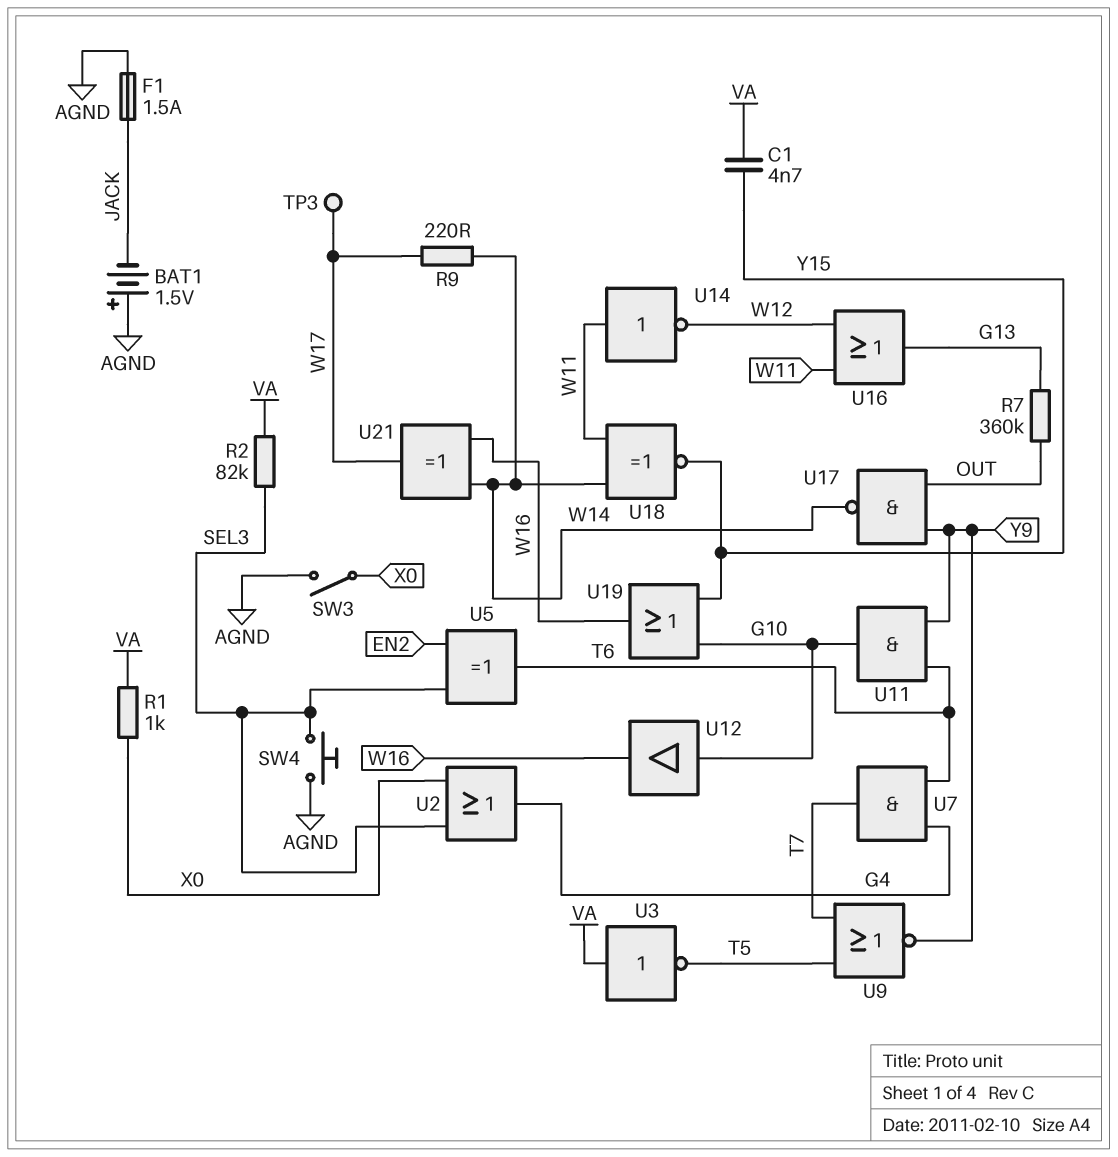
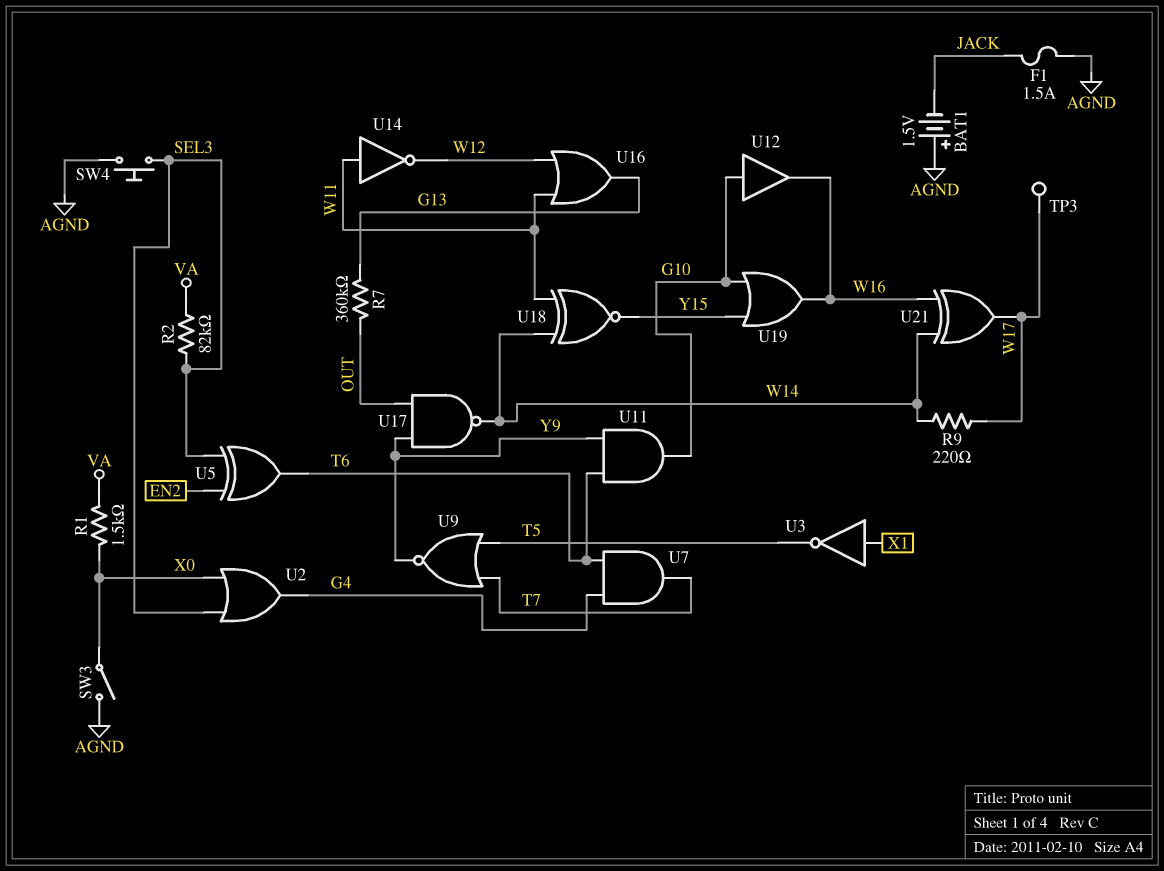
C1: 4.7nF (VA, Y15) -> none
R1: 1k (VA, X0) -> 1.5k (VA, X0)
U3: NOT (in VA, out T5) -> NOT (in X1, out T5)

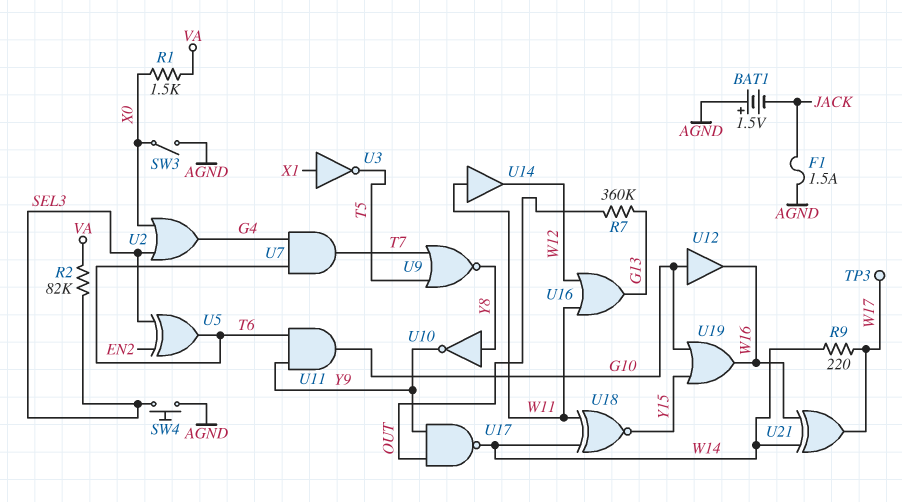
U9: NOR (in T5, in T7, out Y9) -> NOR (in T5, in T7, out Y8)
U10: none -> NOT (in Y8, out Y9)
U14: NOT (in W11, out W12) -> buffer (in W11, out W12)

